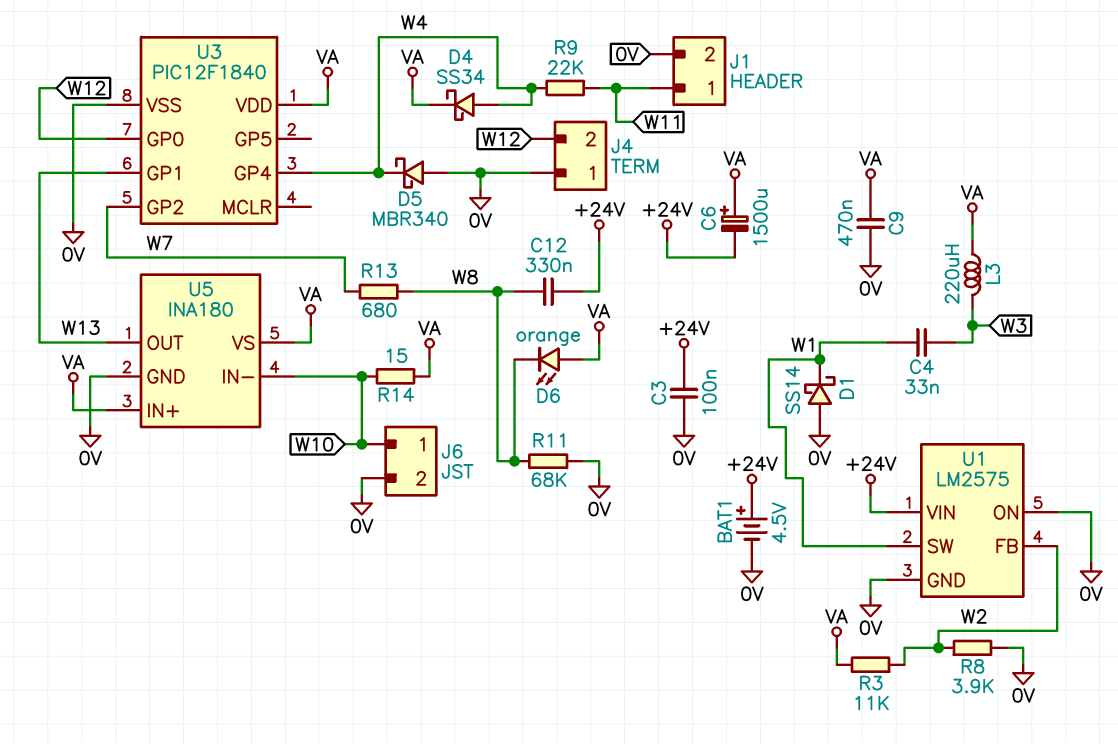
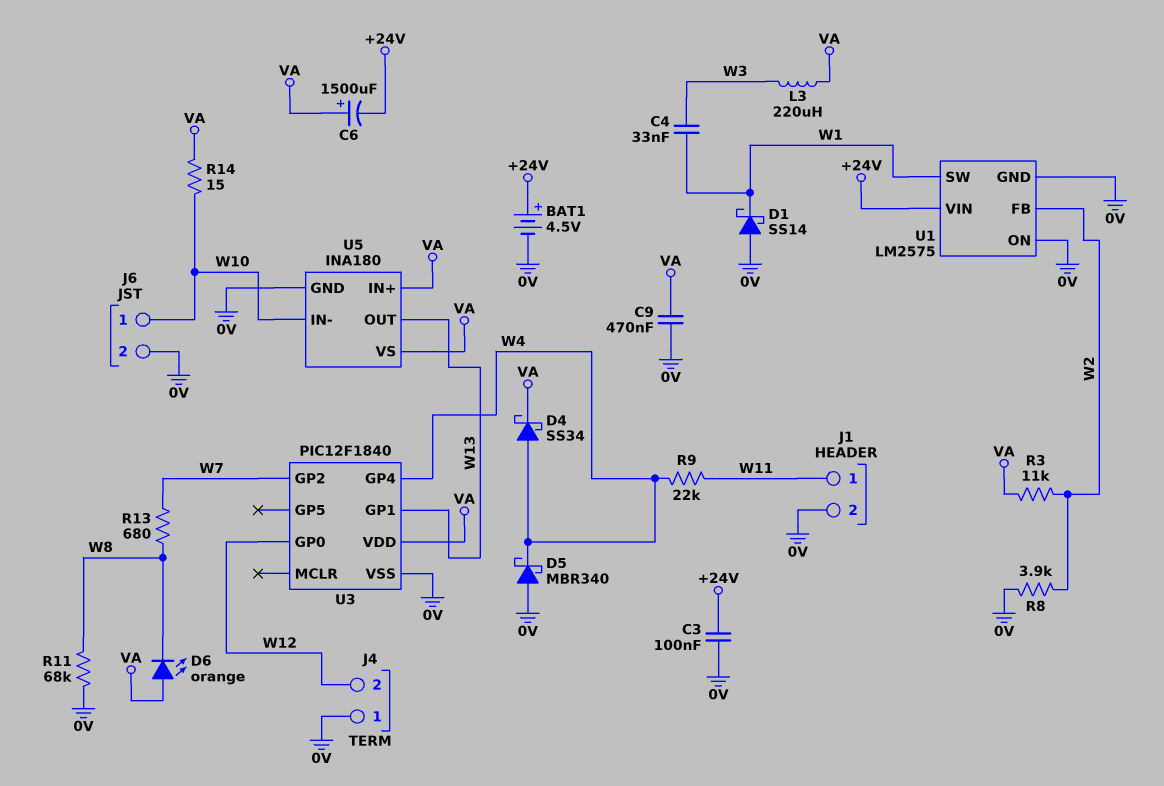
C12: 330nF (+24V, W8) -> none

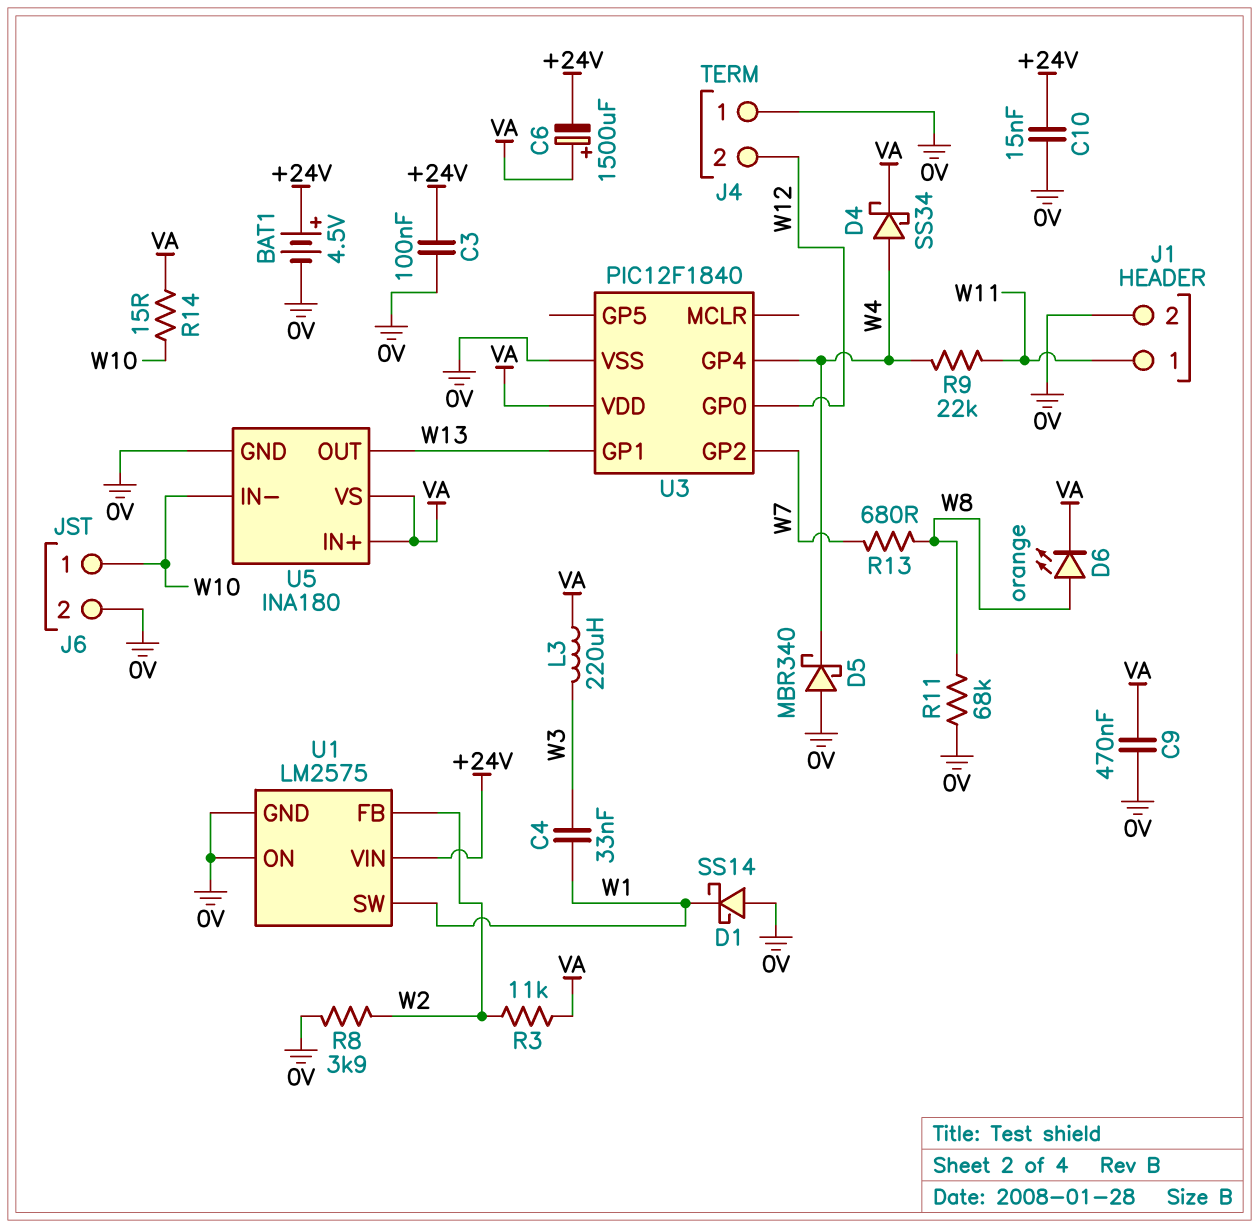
C10: none -> 15nF (+24V, 0V)
D6: LED orange (A VA, K W8) -> LED orange (A W8, K VA)

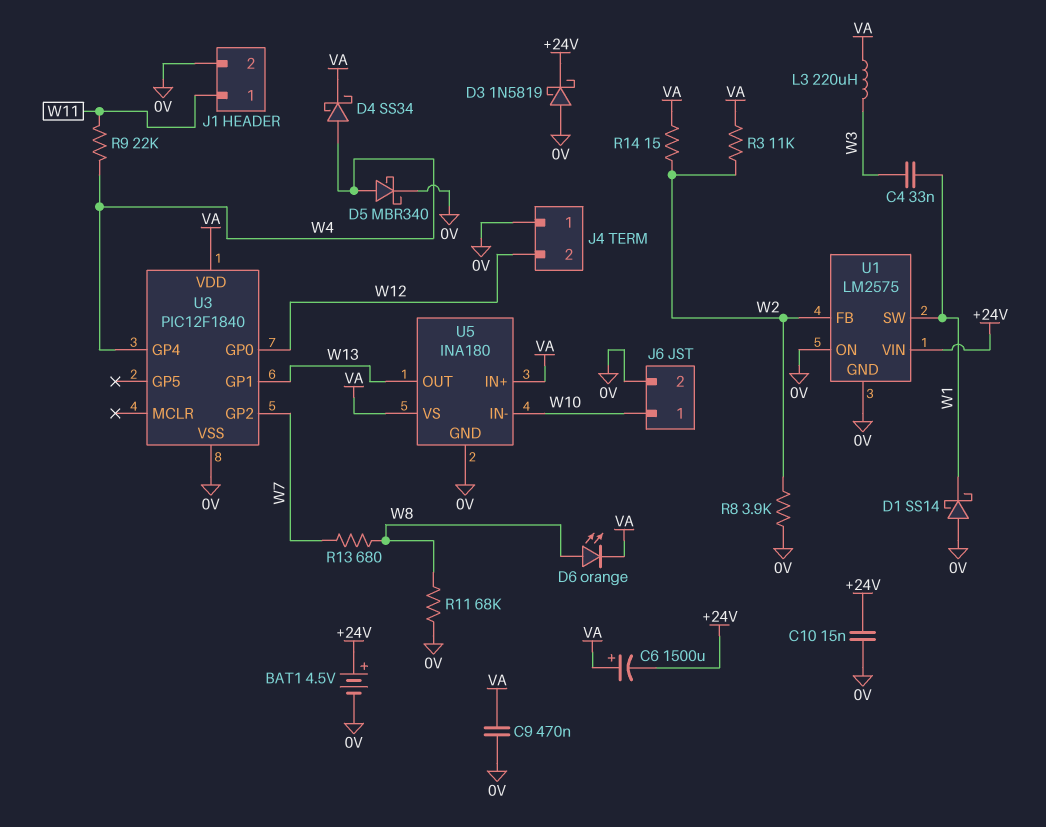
C3: 100nF (+24V, 0V) -> none
D3: none -> schottky 1N5819 (A 0V, K +24V)
D5: schottky MBR340 (A 0V, K W4) -> schottky MBR340 (A W4, K 0V)
R14: 15 (VA, W10) -> 15 (VA, W2)

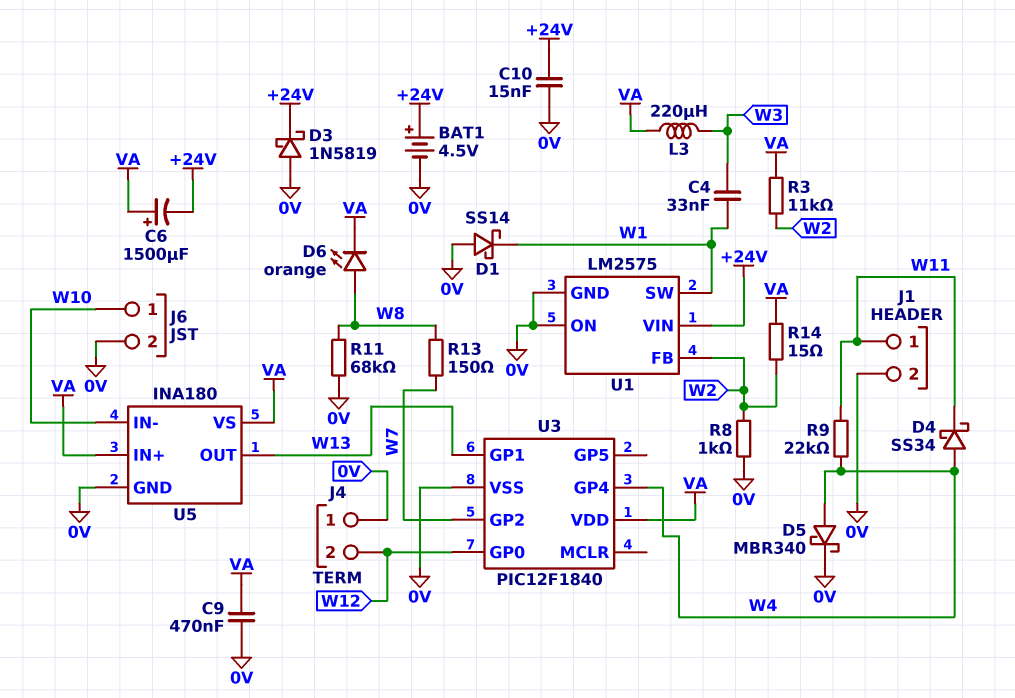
D4: schottky SS34 (A W4, K VA) -> schottky SS34 (A W4, K W11)
R8: 3.9k (0V, W2) -> 1k (0V, W2)
R13: 680 (W7, W8) -> 150 (W7, W8)

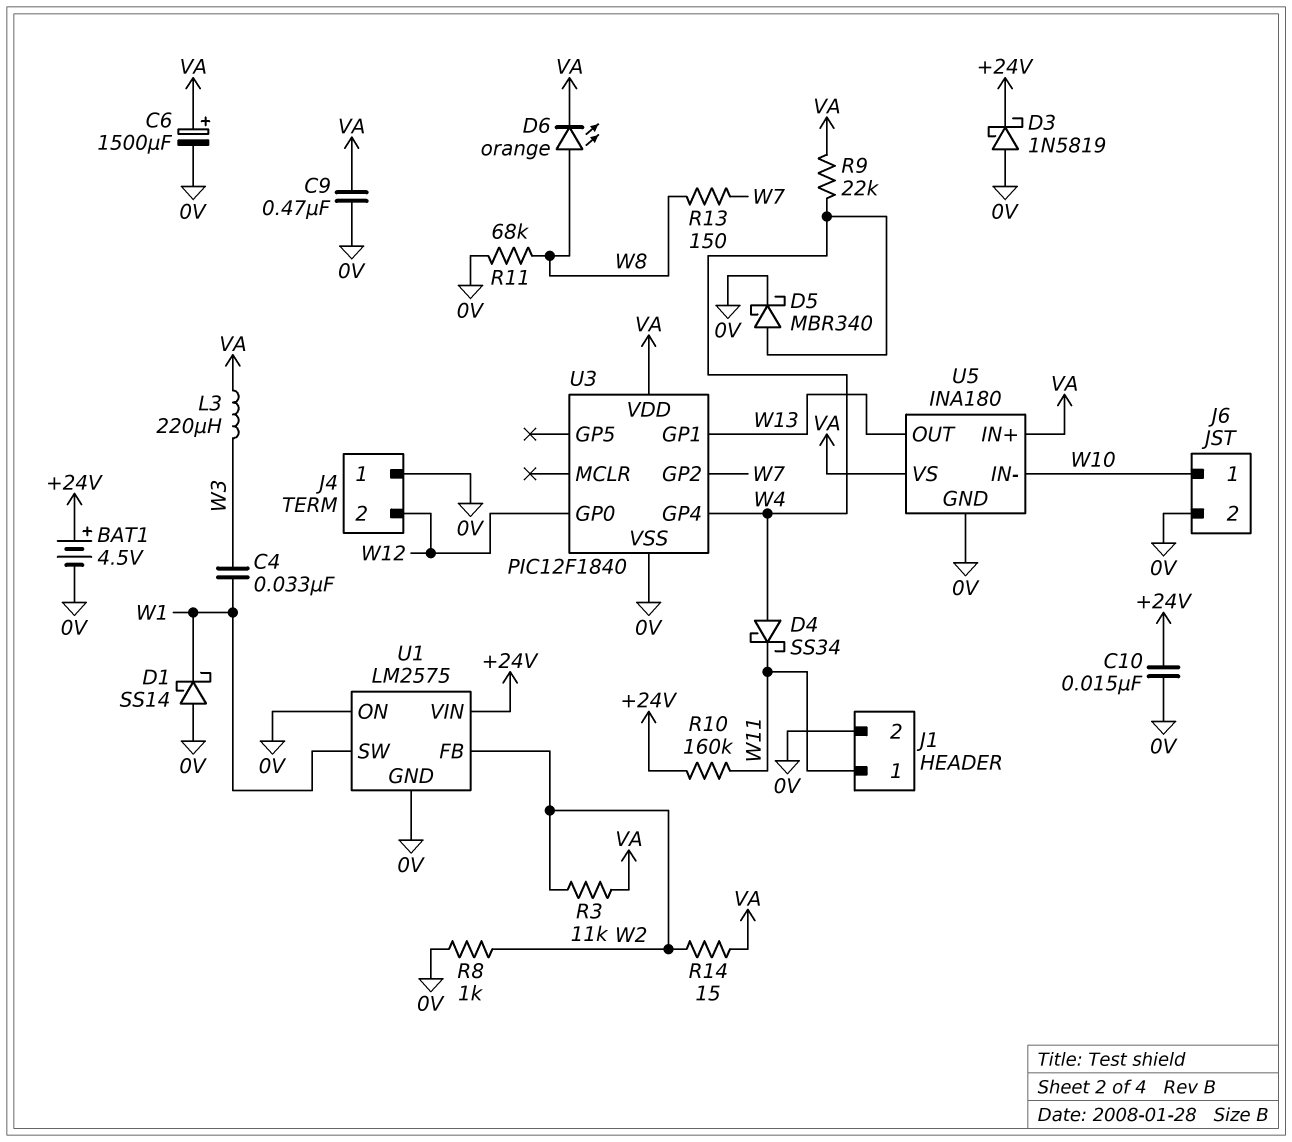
C6: 1500uF (plus VA, minus +24V) -> 1500uF (plus VA, minus 0V)
R9: 22k (W4, W11) -> 22k (VA, W4)
R10: none -> 160k (+24V, W11)

